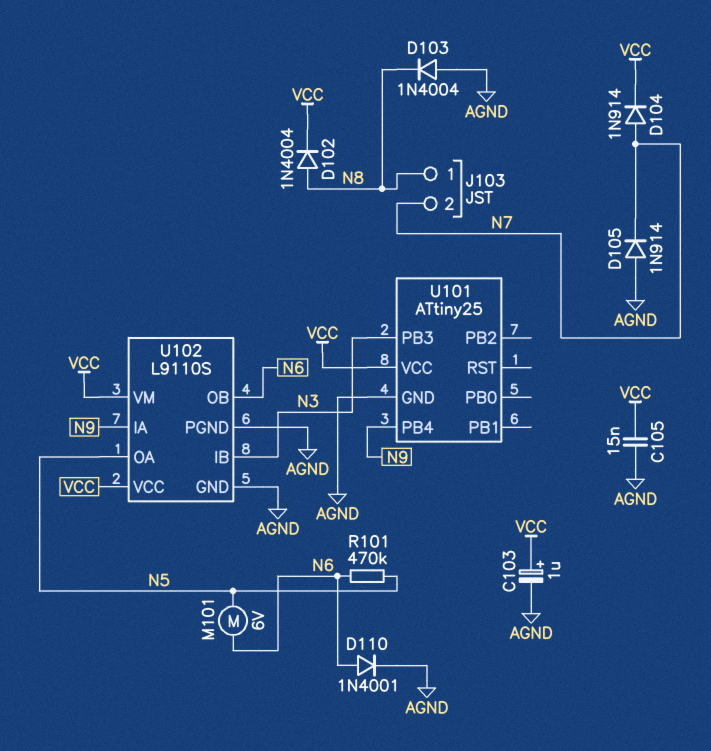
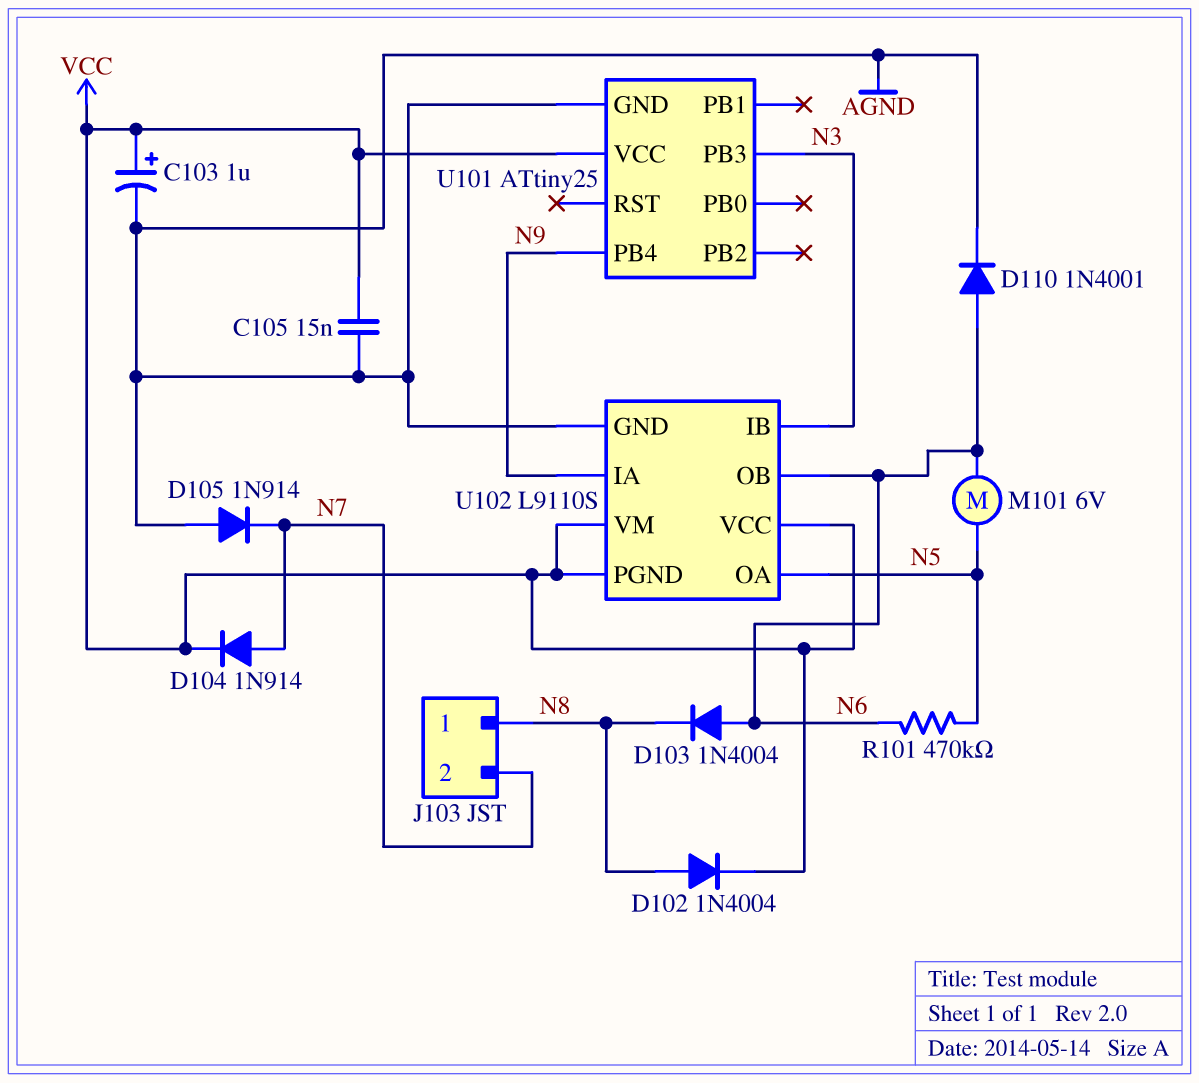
D103: diode 1N4004 (A AGND, K N8) -> diode 1N4004 (A N6, K N8)
U102 pin PGND: AGND -> VCC

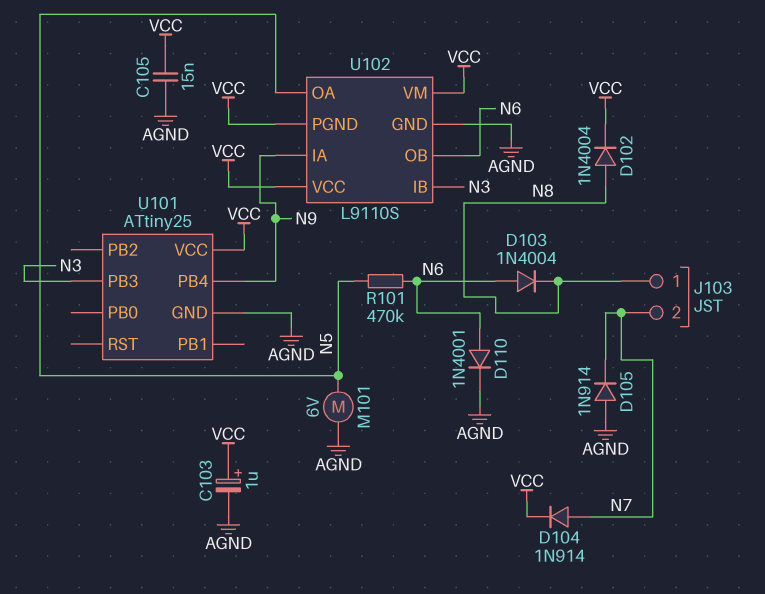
M101: motor 6V (N5, N6) -> motor 6V (AGND, N5)

